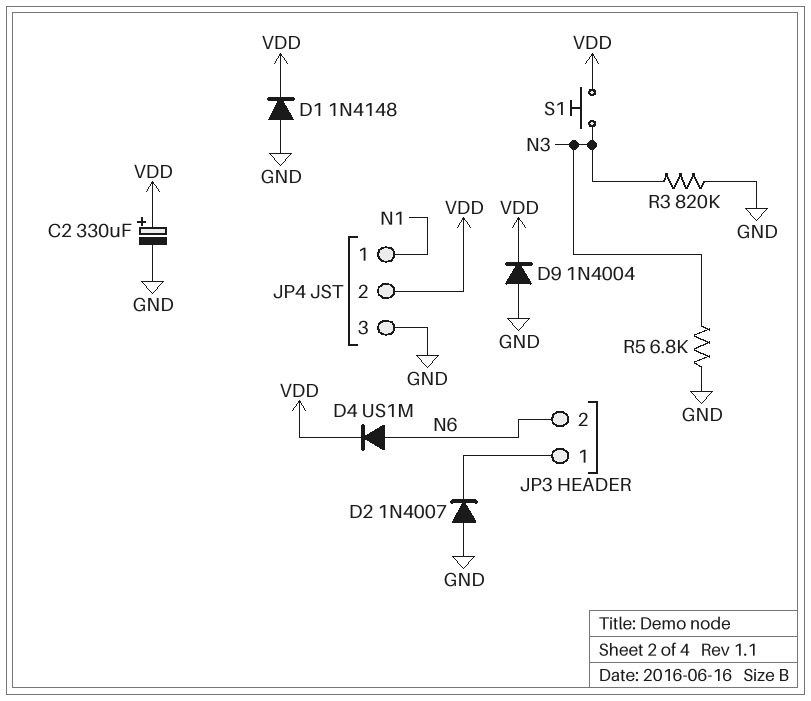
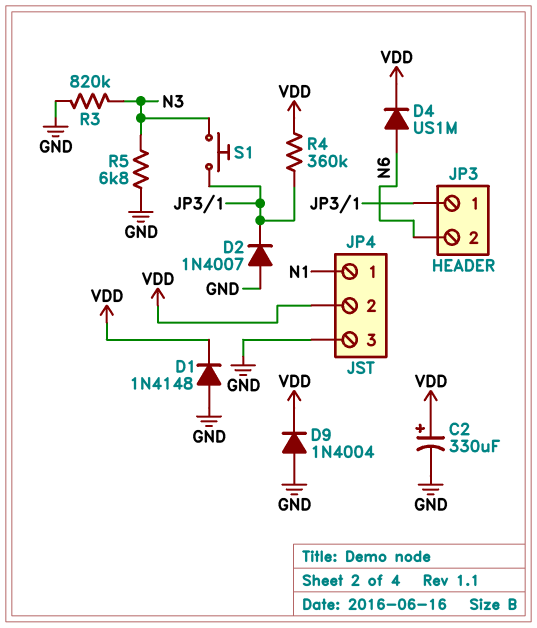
R4: none -> 360k (JP3/1, VDD)
S1: button (N3, VDD) -> button (JP3/1, N3)

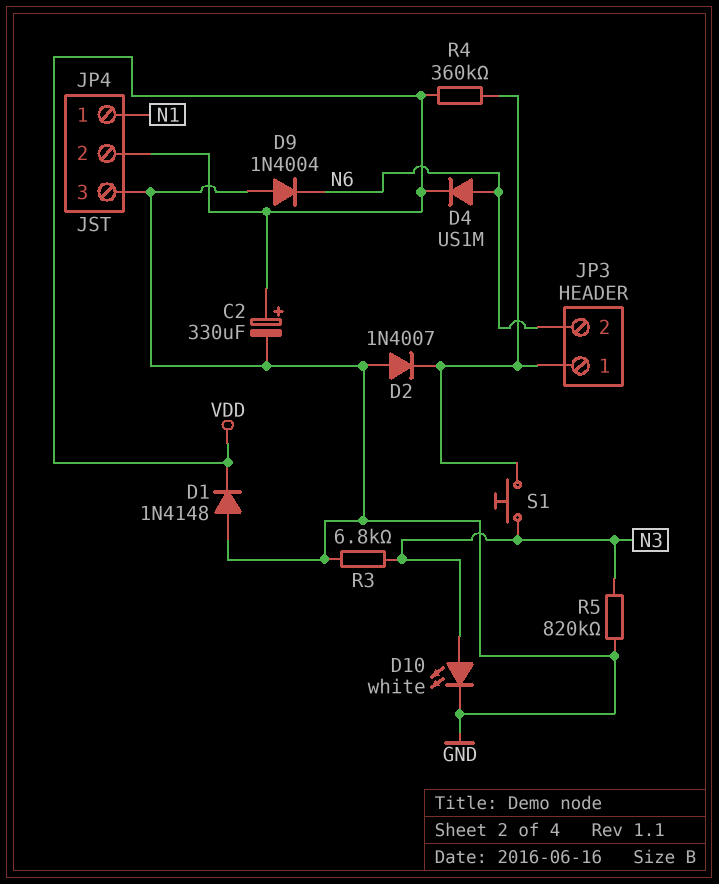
D9: diode 1N4004 (A GND, K VDD) -> diode 1N4004 (A GND, K N6)
D10: none -> LED white (A N3, K GND)
R3: 820k (GND, N3) -> 6.8k (GND, N3)
R5: 6.8k (GND, N3) -> 820k (GND, N3)

